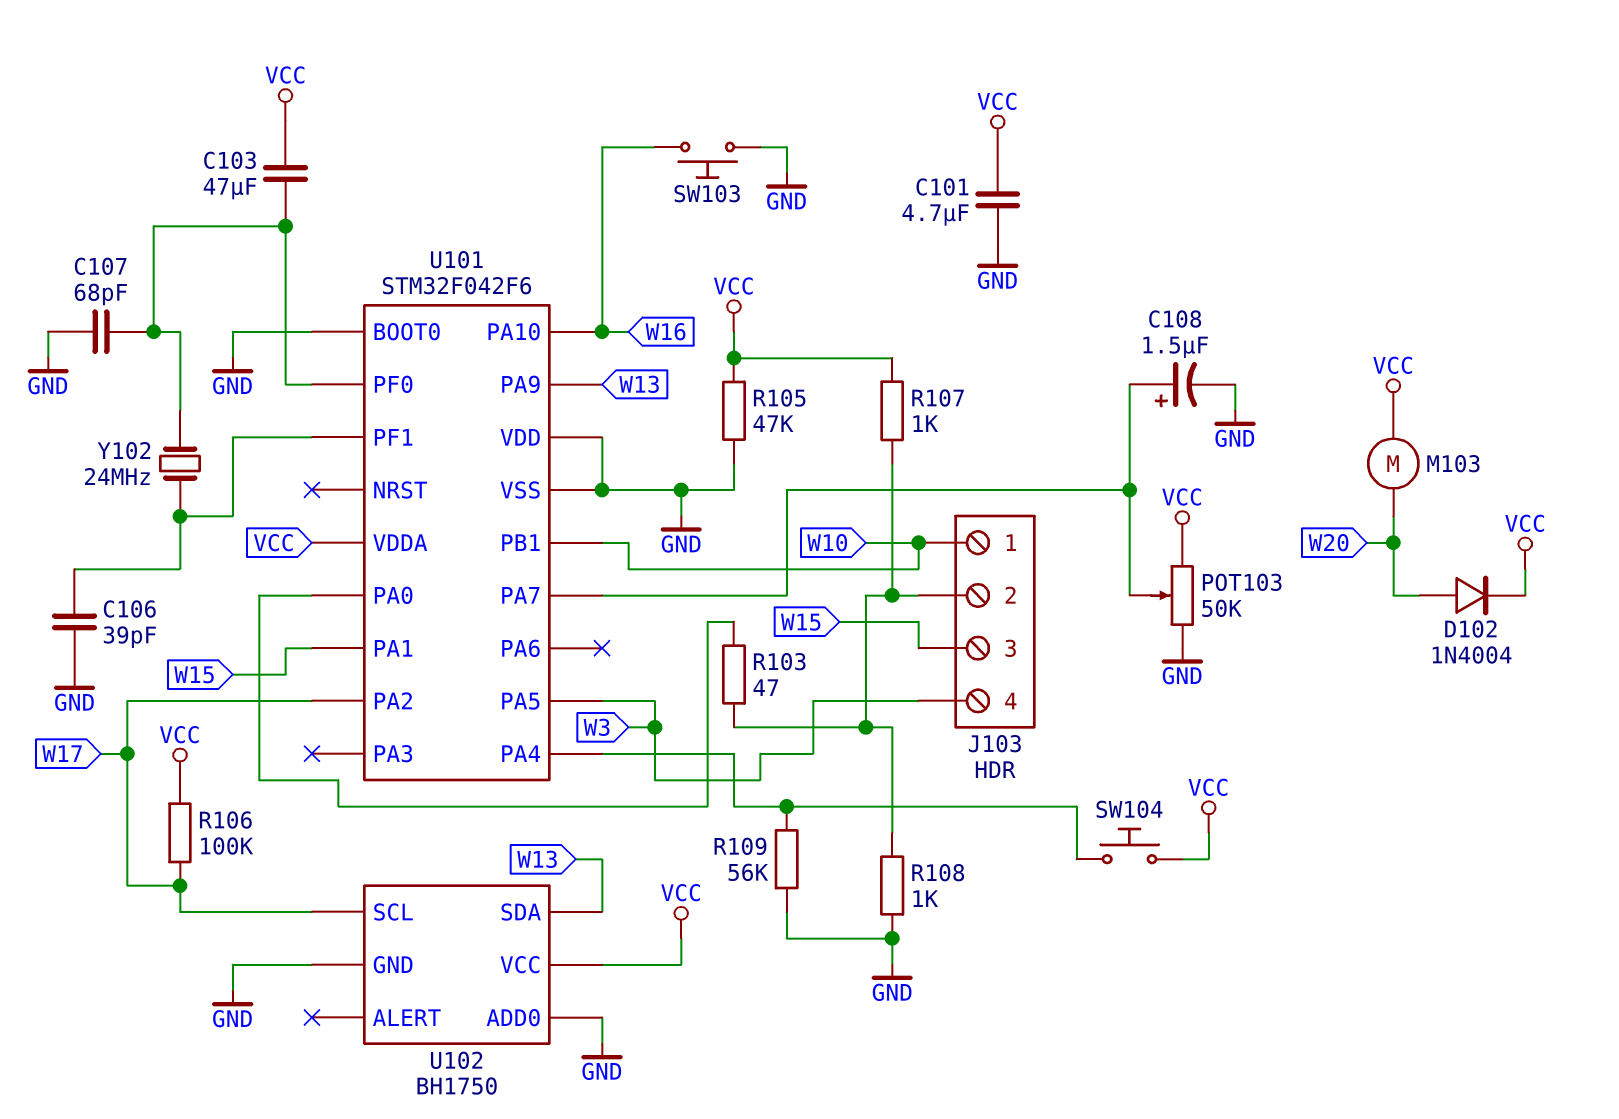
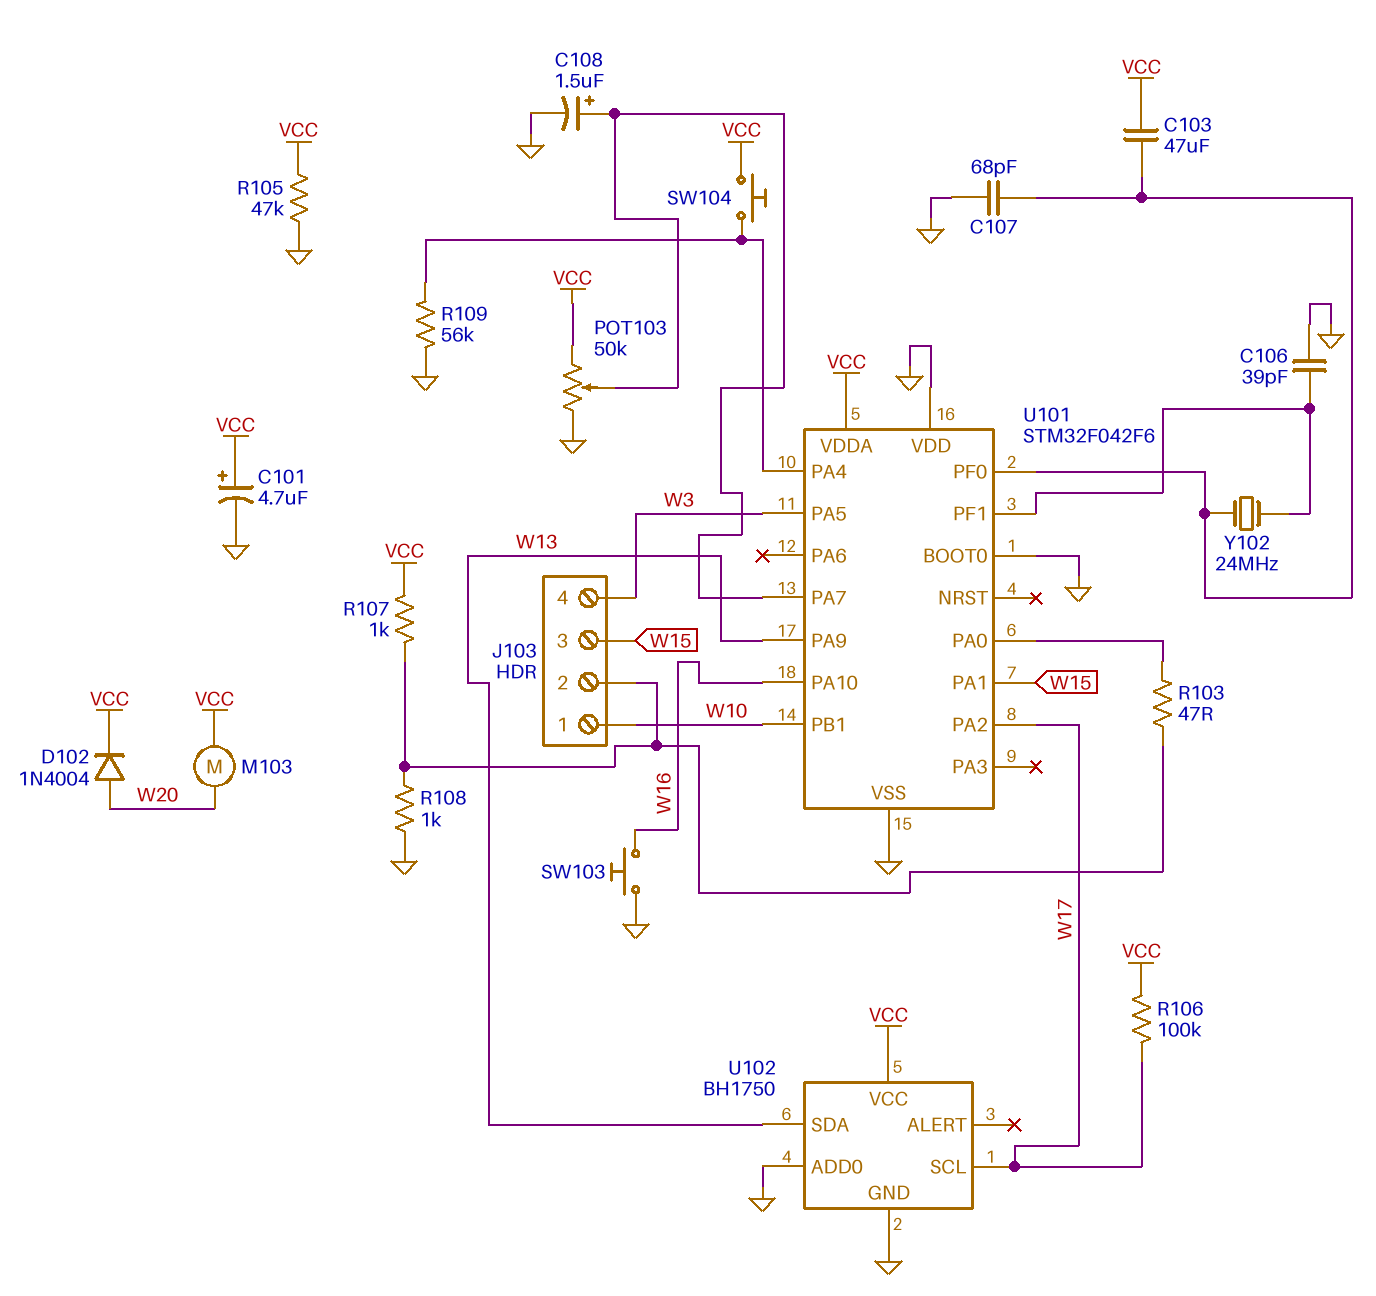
C101: 4.7uF (GND, VCC) -> 4.7uF (plus VCC, minus GND)

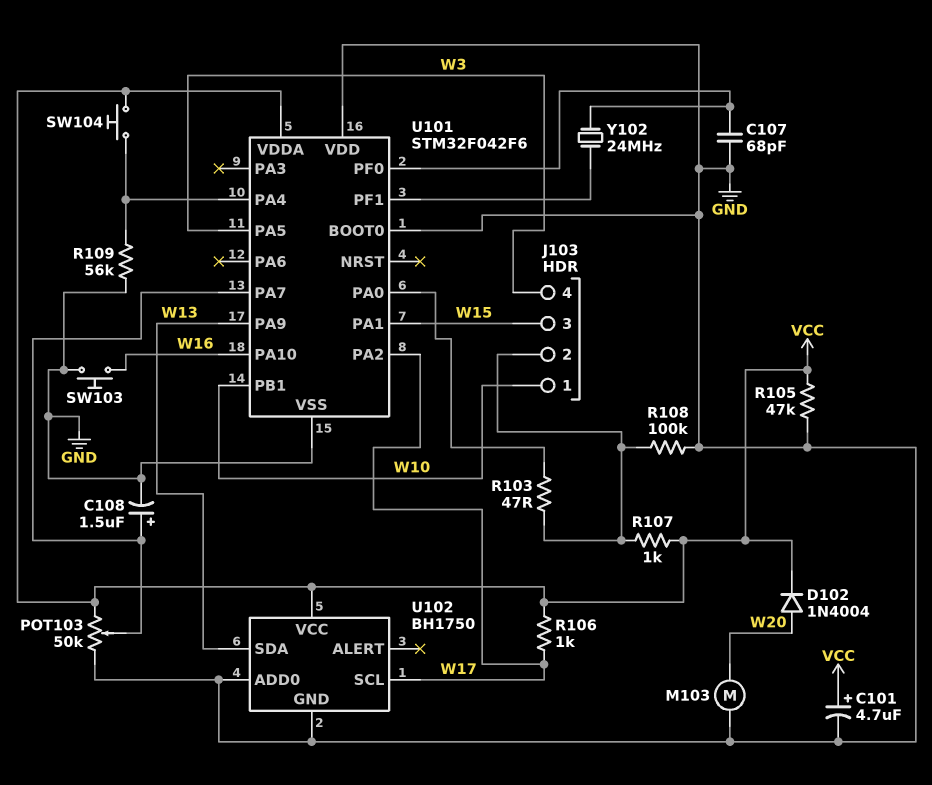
C103: 47uF (U101/PF0, VCC) -> none
C106: 39pF (GND, U101/PF1) -> none
M103: motor (VCC, W20) -> motor (GND, W20)
R106: 100k (VCC, W17) -> 1k (VCC, W17)
R108: 1k (GND, J103/2) -> 100k (GND, J103/2)

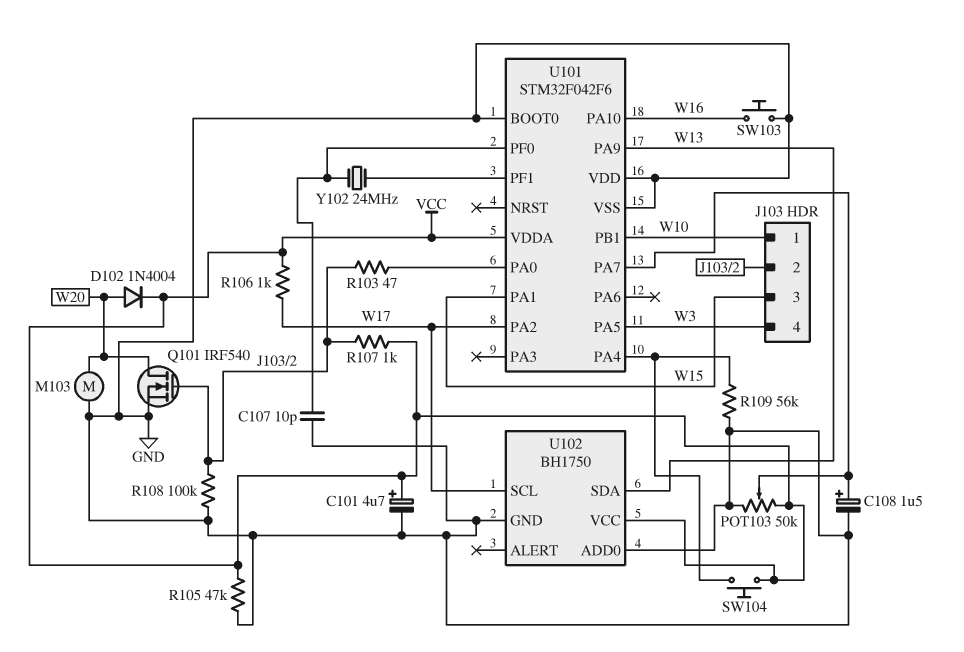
C107: 68pF (GND, U101/PF0) -> 10pF (GND, U101/PF0)
Q101: none -> NMOS IRF540 (G J103/2, D W20, S GND)

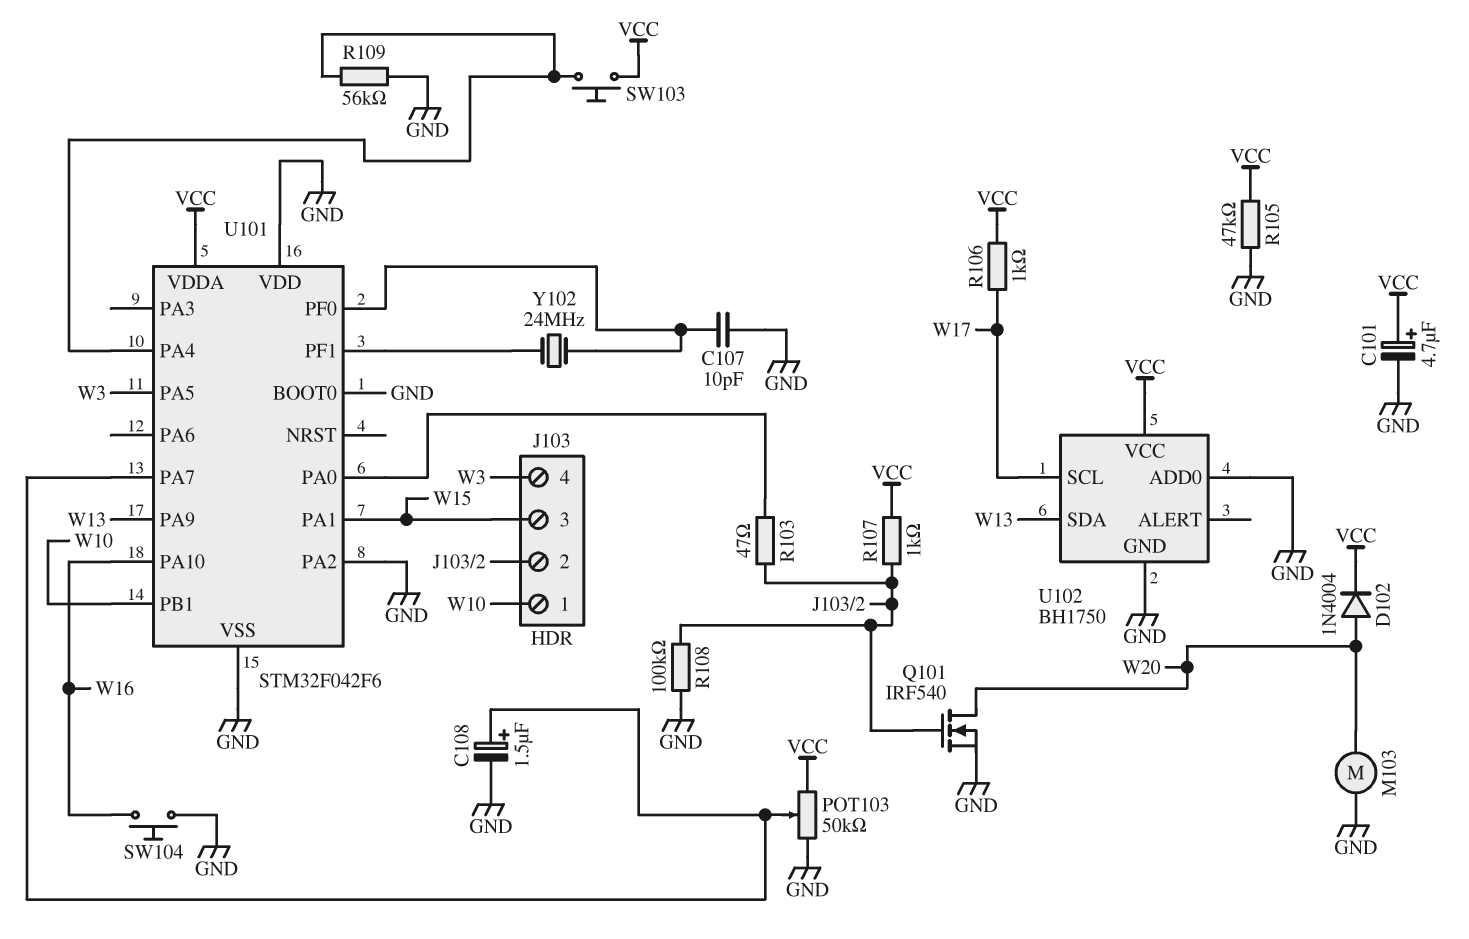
SW103: button (GND, W16) -> button (U101/PA4, VCC)
SW104: button (U101/PA4, VCC) -> button (GND, W16)
U101 pin PA2: W17 -> GND

